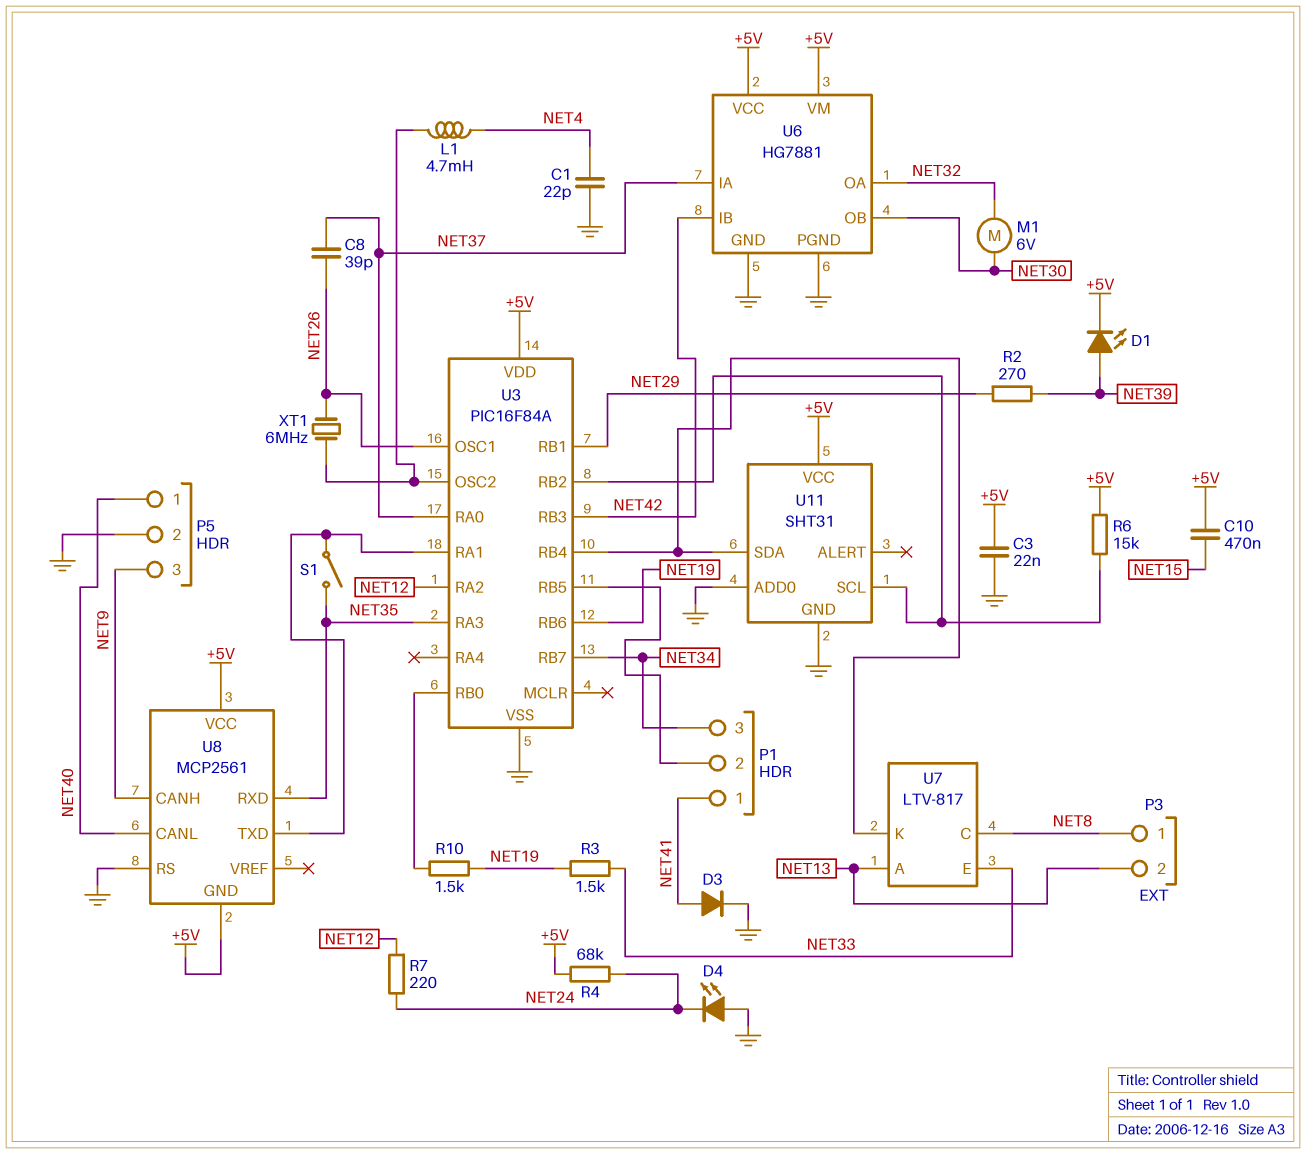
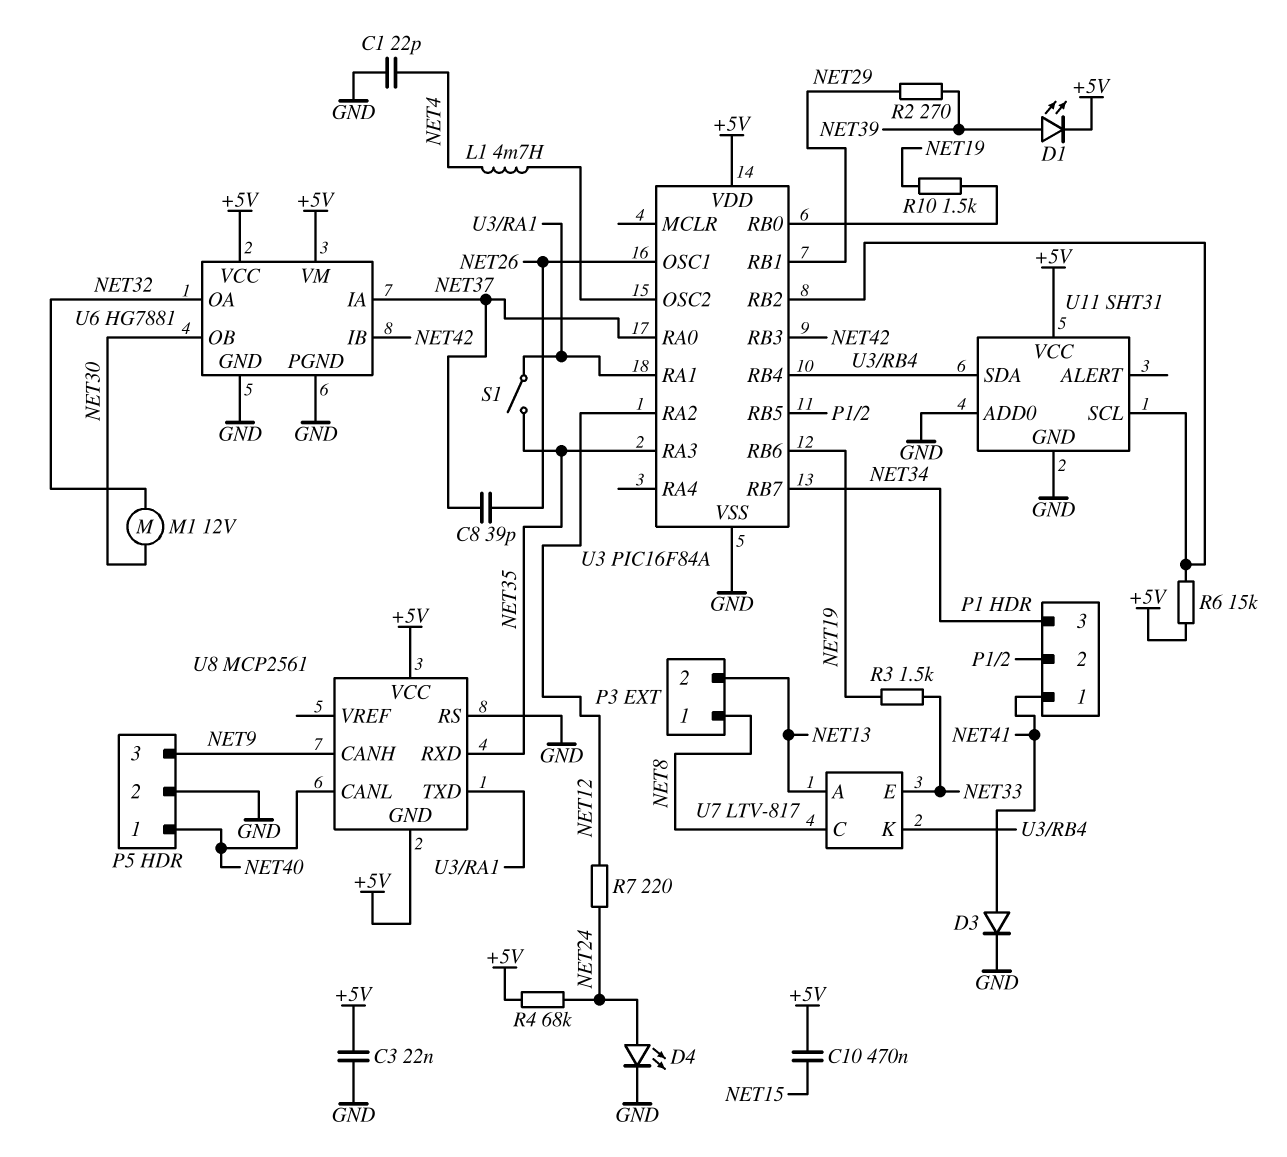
D4: LED (A GND, K NET24) -> LED (A NET24, K GND)
M1: motor 6V (NET30, NET32) -> motor 12V (NET30, NET32)
XT1: 6MHz (NET26, U3/OSC2) -> none

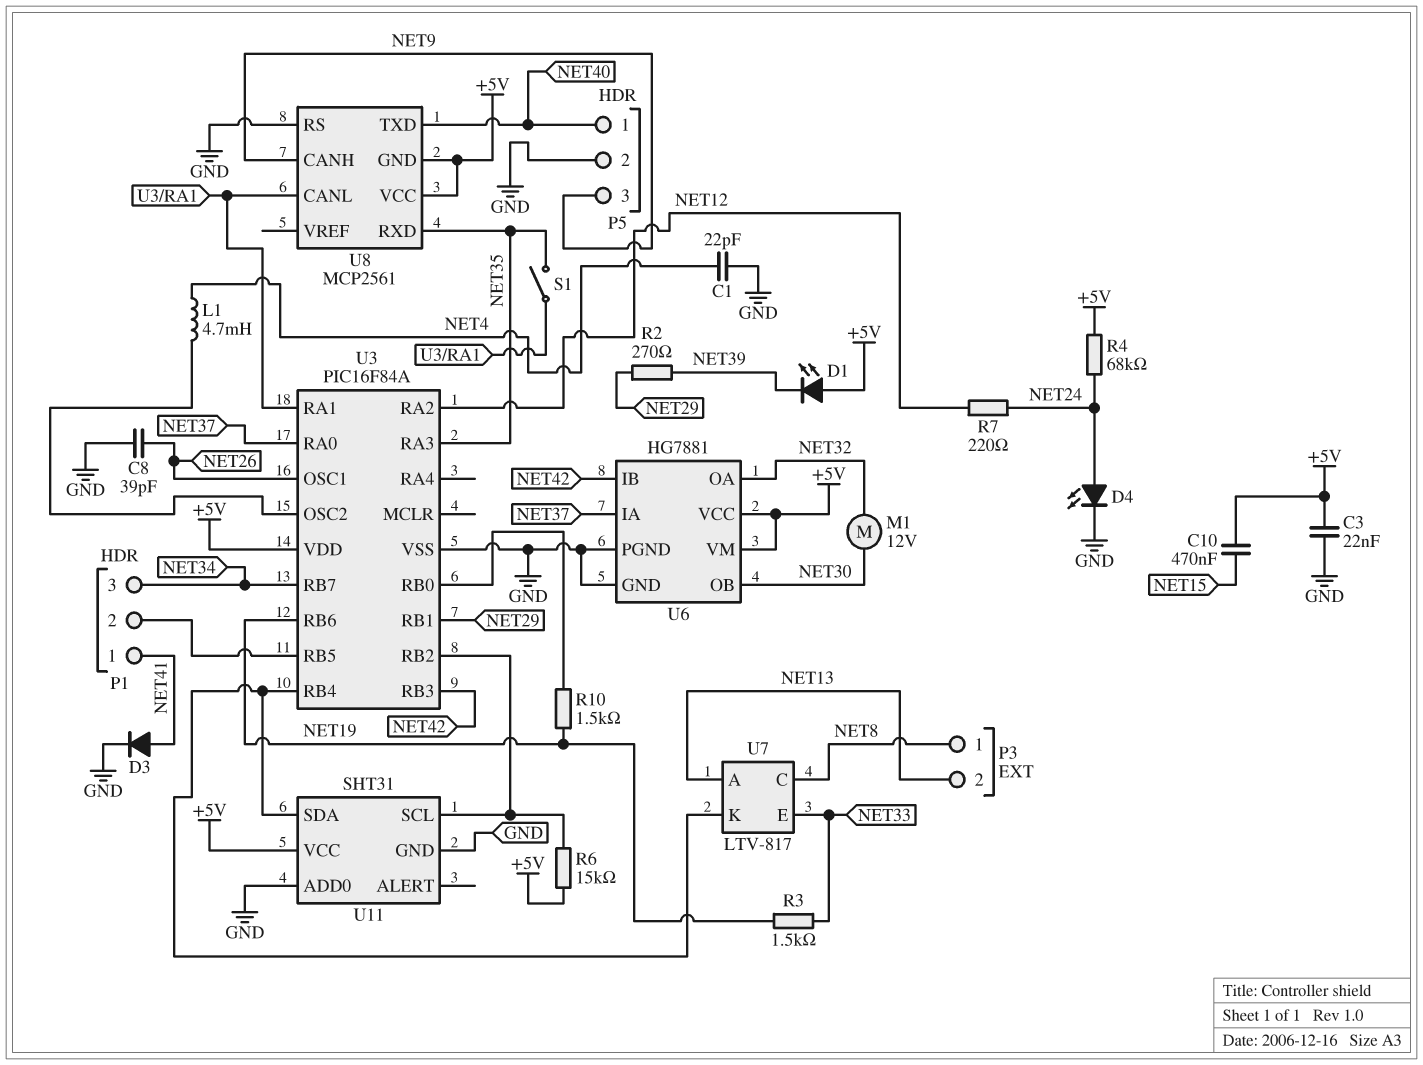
C8: 39pF (NET26, NET37) -> 39pF (GND, NET26)
D1: LED (A NET39, K +5V) -> LED (A +5V, K NET39)
U8 pin CANL: NET40 -> U3/RA1
U8 pin TXD: U3/RA1 -> NET40

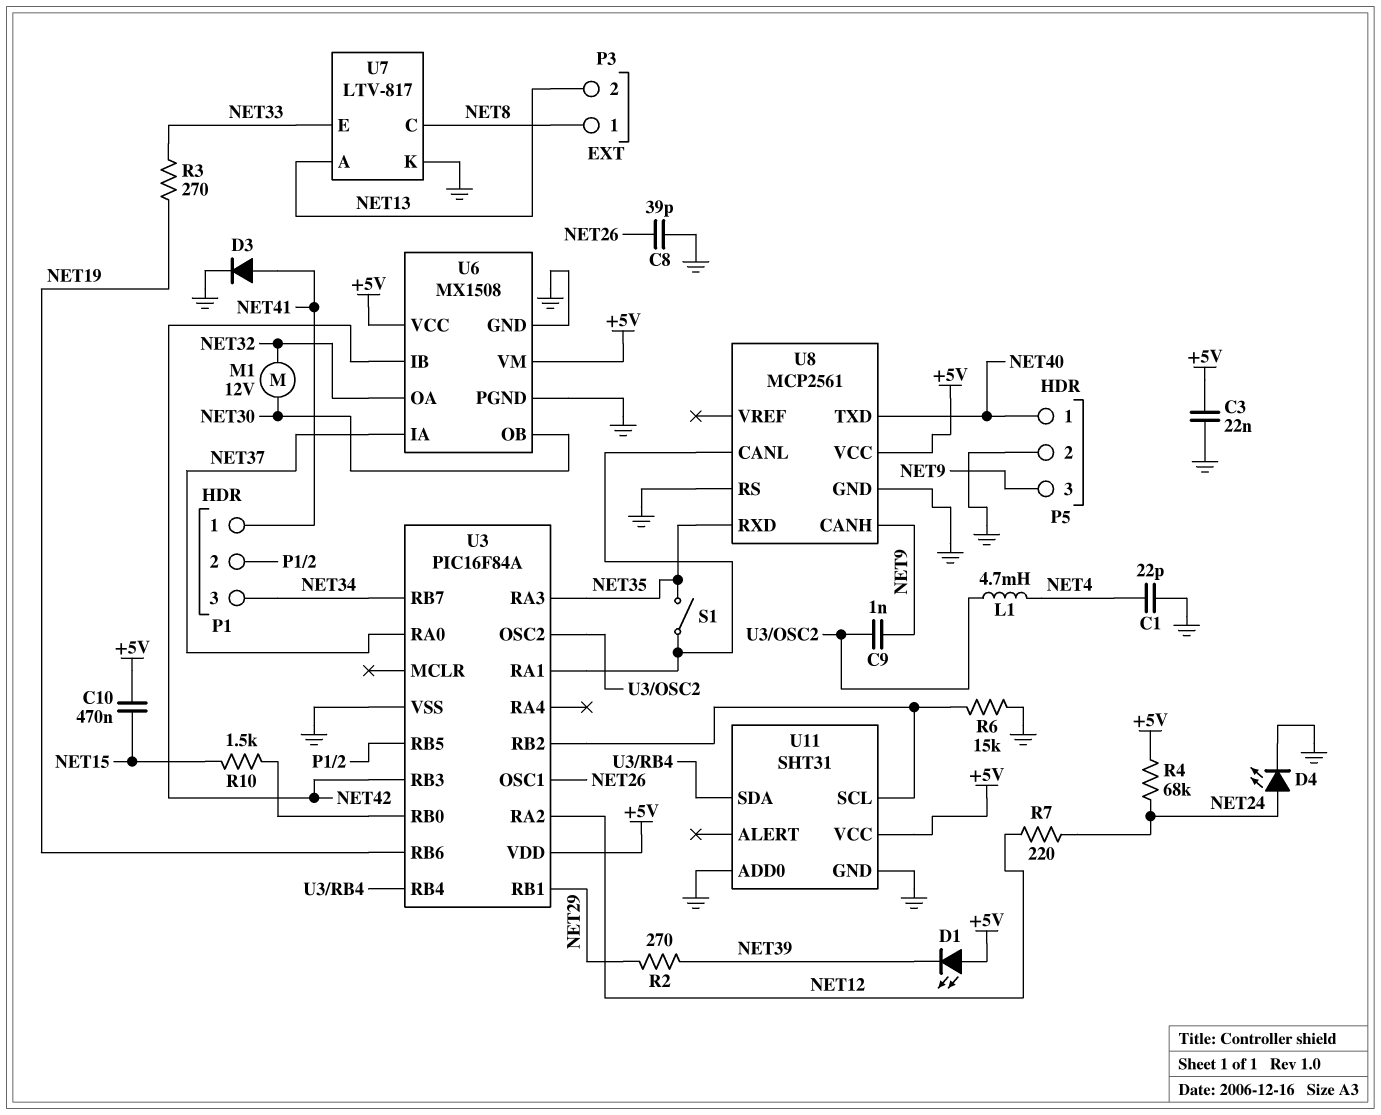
C9: none -> 1nF (NET9, U3/OSC2)
R3: 1.5k (NET19, NET33) -> 270 (NET19, NET33)
R6: 15k (+5V, U3/RB2) -> 15k (GND, U3/RB2)
R10: 1.5k (NET19, U3/RB0) -> 1.5k (NET15, U3/RB0)
U6: HG7881 -> MX1508
U7 pin K: U3/RB4 -> GND
U8 pin GND: +5V -> GND

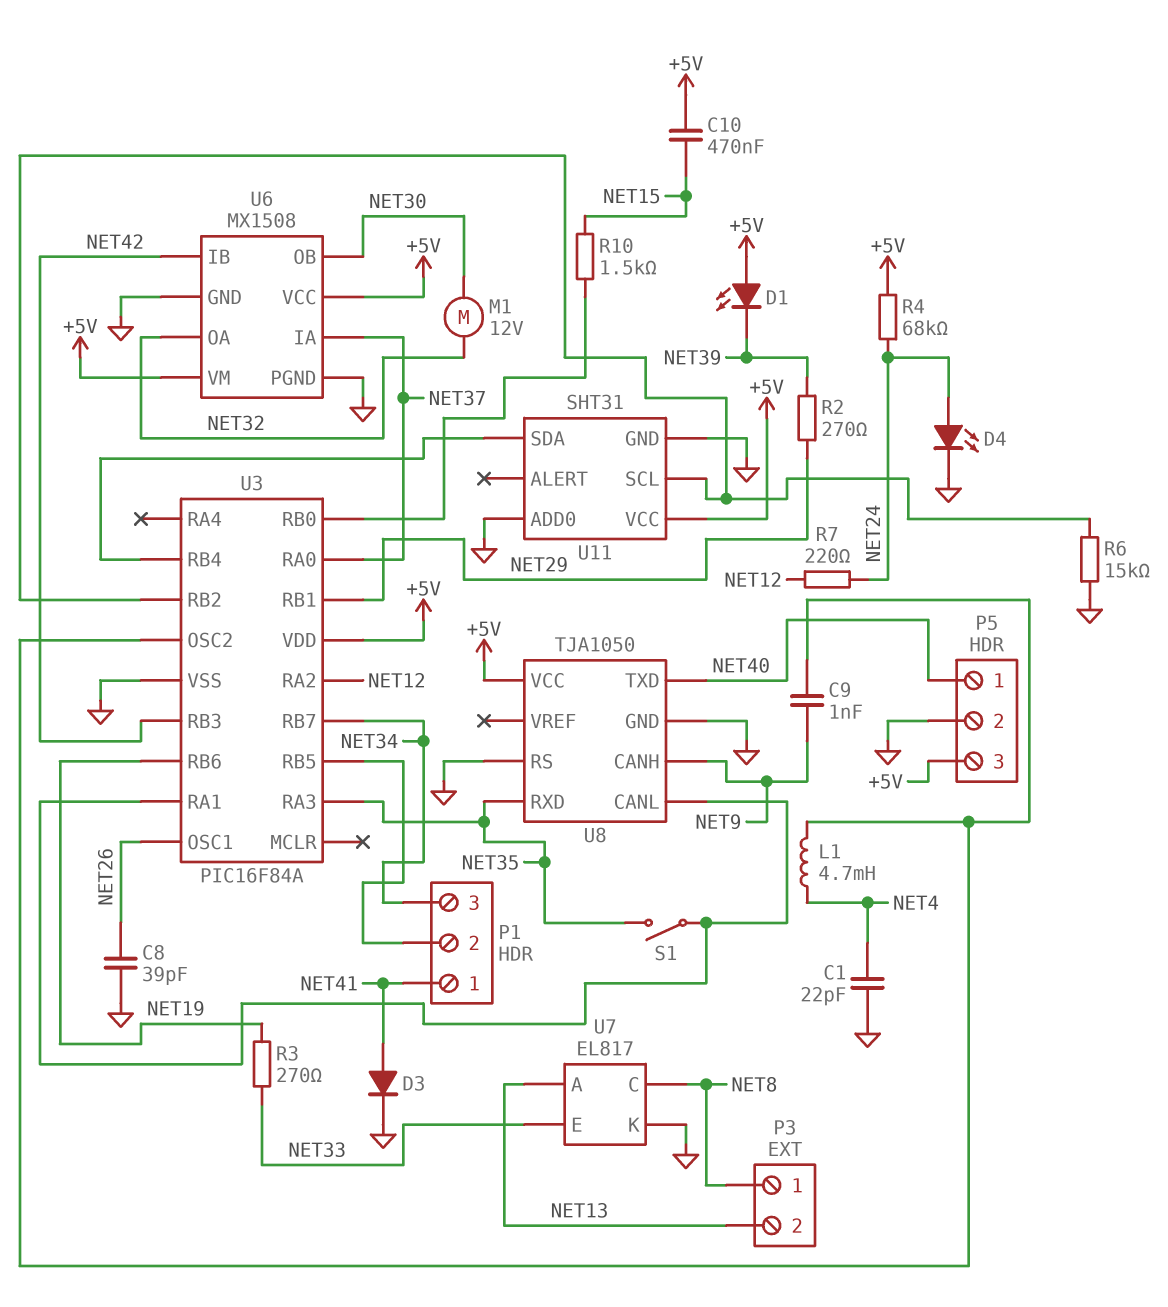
C3: 22nF (+5V, GND) -> none
P5 pin 3: NET9 -> +5V
U7: LTV-817 -> EL817
U8: MCP2561 -> TJA1050

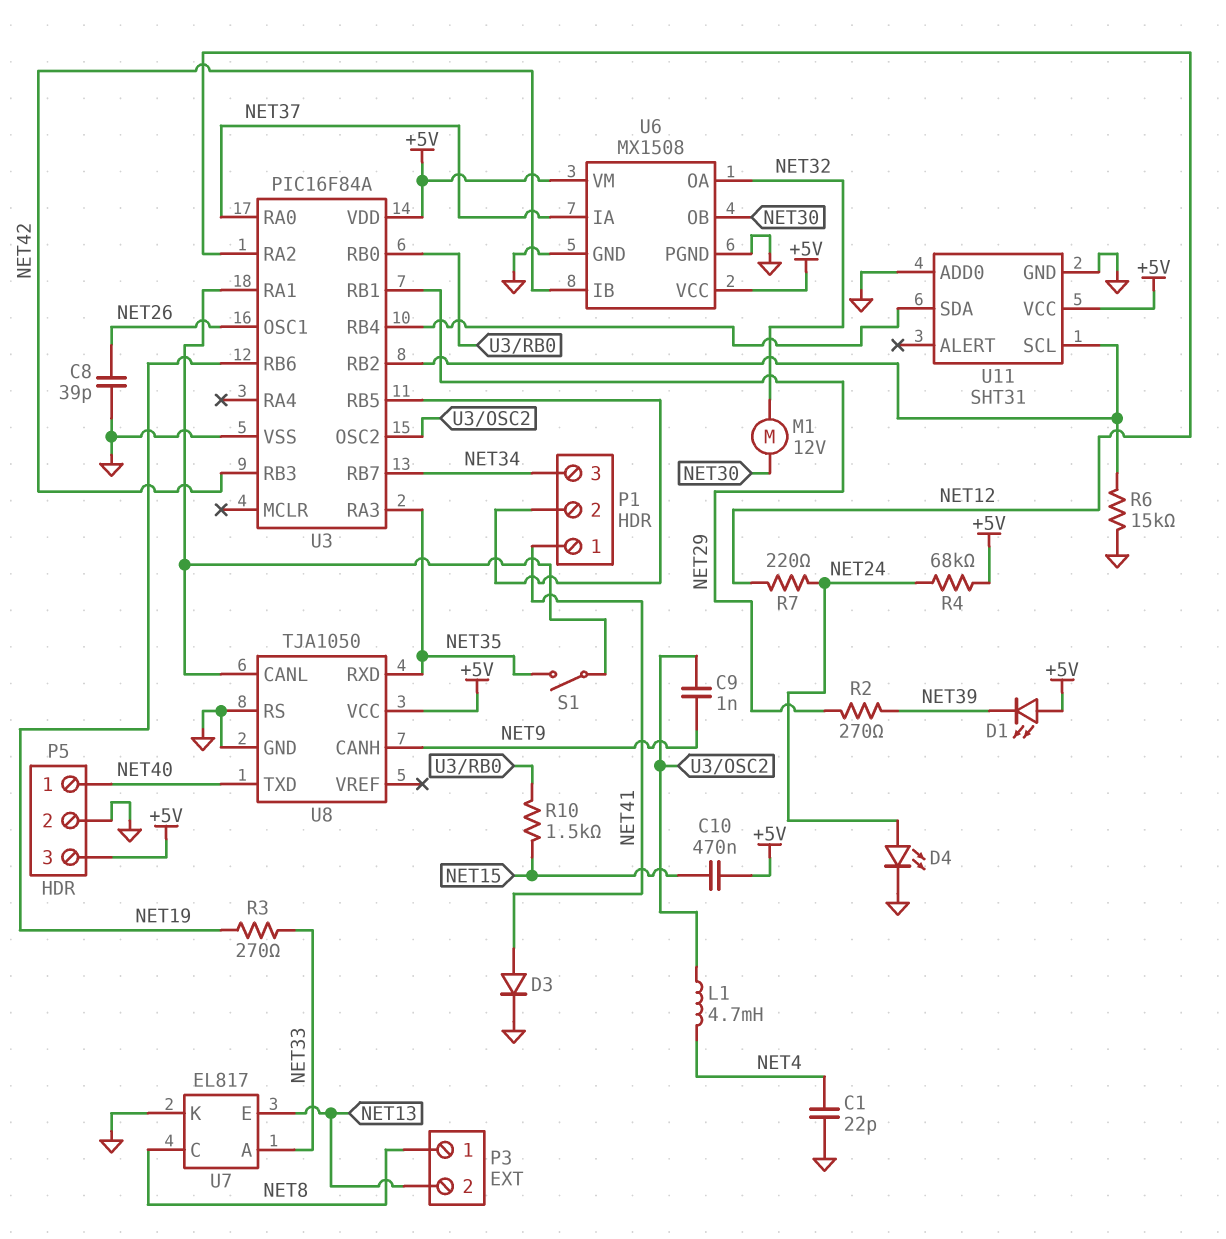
U7 pin A: NET13 -> NET33
U7 pin E: NET33 -> NET13

